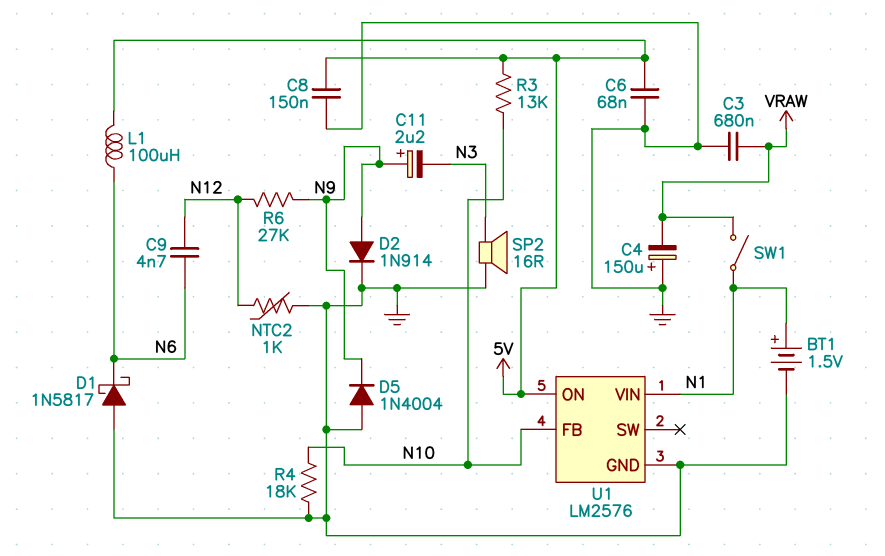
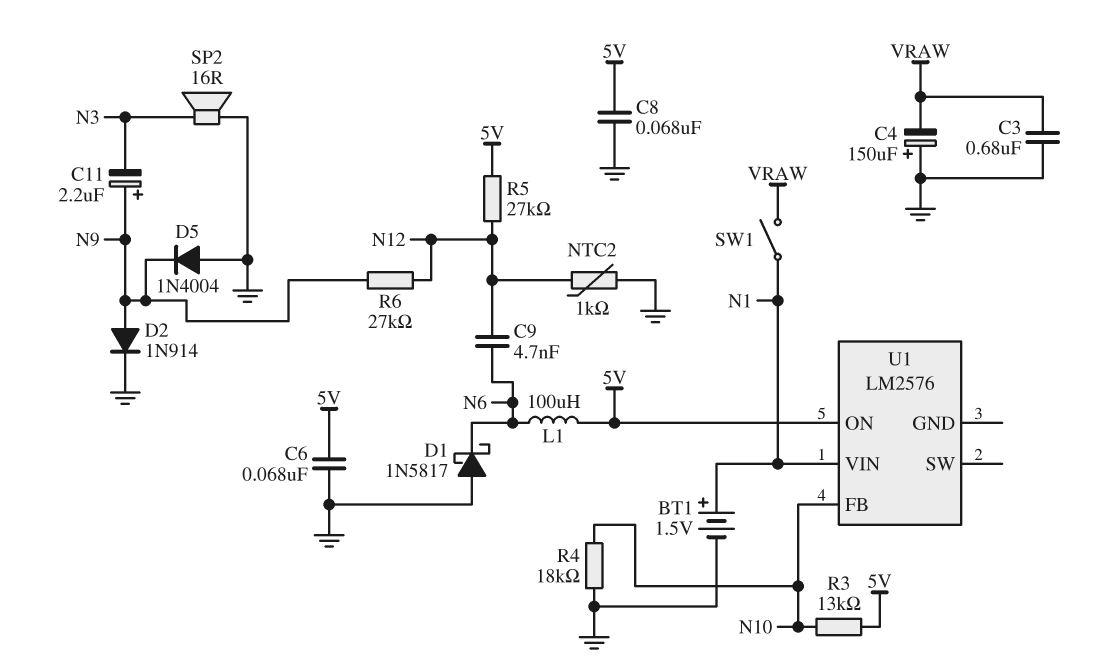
C8: 150nF (5V, GND) -> 68nF (5V, GND)
R5: none -> 27k (5V, N12)
U1 pin GND: GND -> none

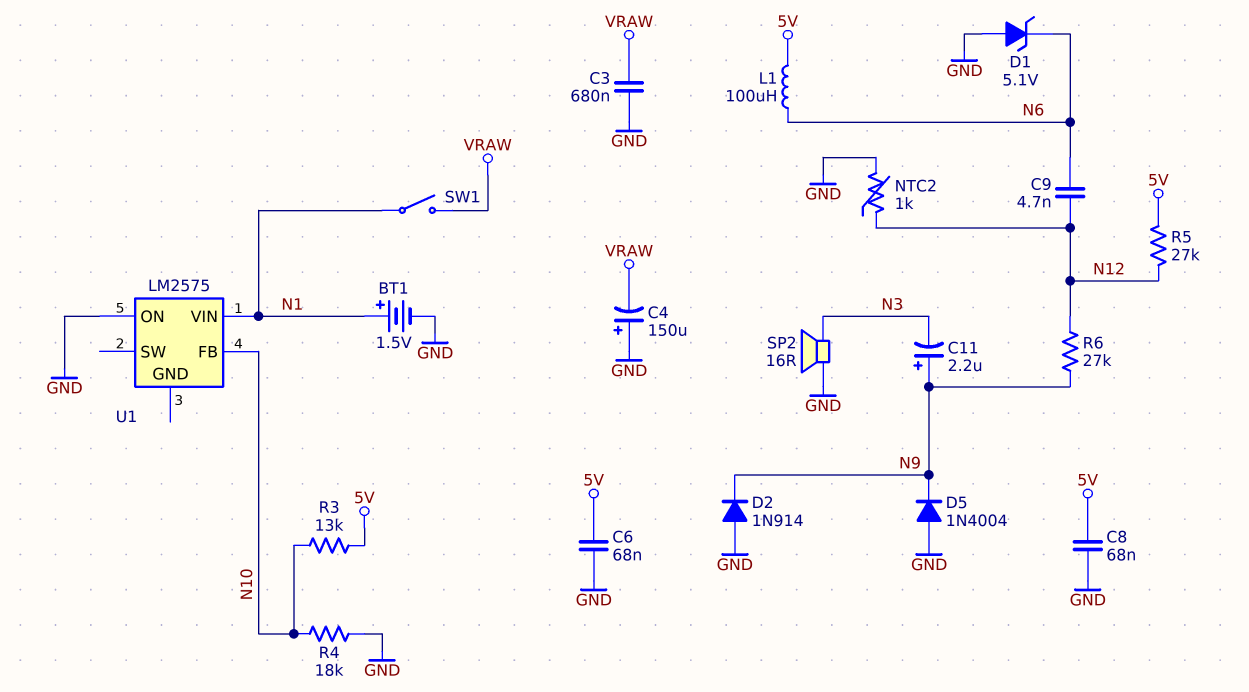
D1: schottky 1N5817 (A GND, K N6) -> zener 5.1V (A GND, K N6)
D2: diode 1N914 (A N9, K GND) -> diode 1N914 (A GND, K N9)
U1: LM2576 -> LM2575
U1 pin ON: 5V -> GND

